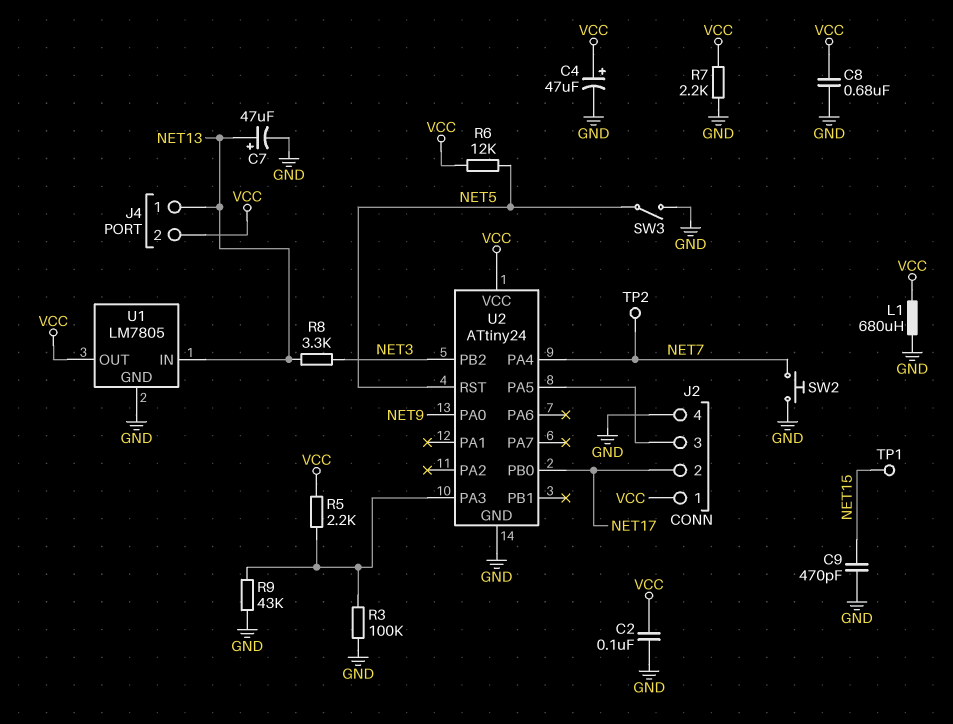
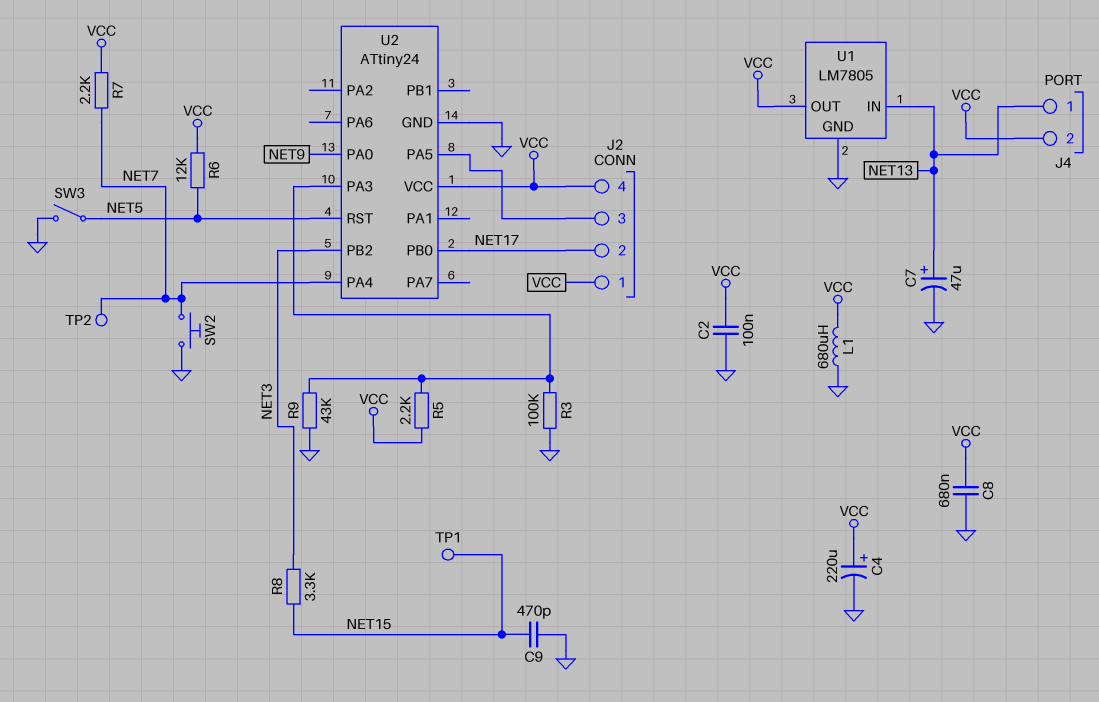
C4: 47uF (plus VCC, minus GND) -> 220uF (plus VCC, minus GND)
J2 pin 4: GND -> VCC
R7: 2.2k (GND, VCC) -> 2.2k (NET7, VCC)
R8: 3.3k (NET3, NET13) -> 3.3k (NET3, NET15)

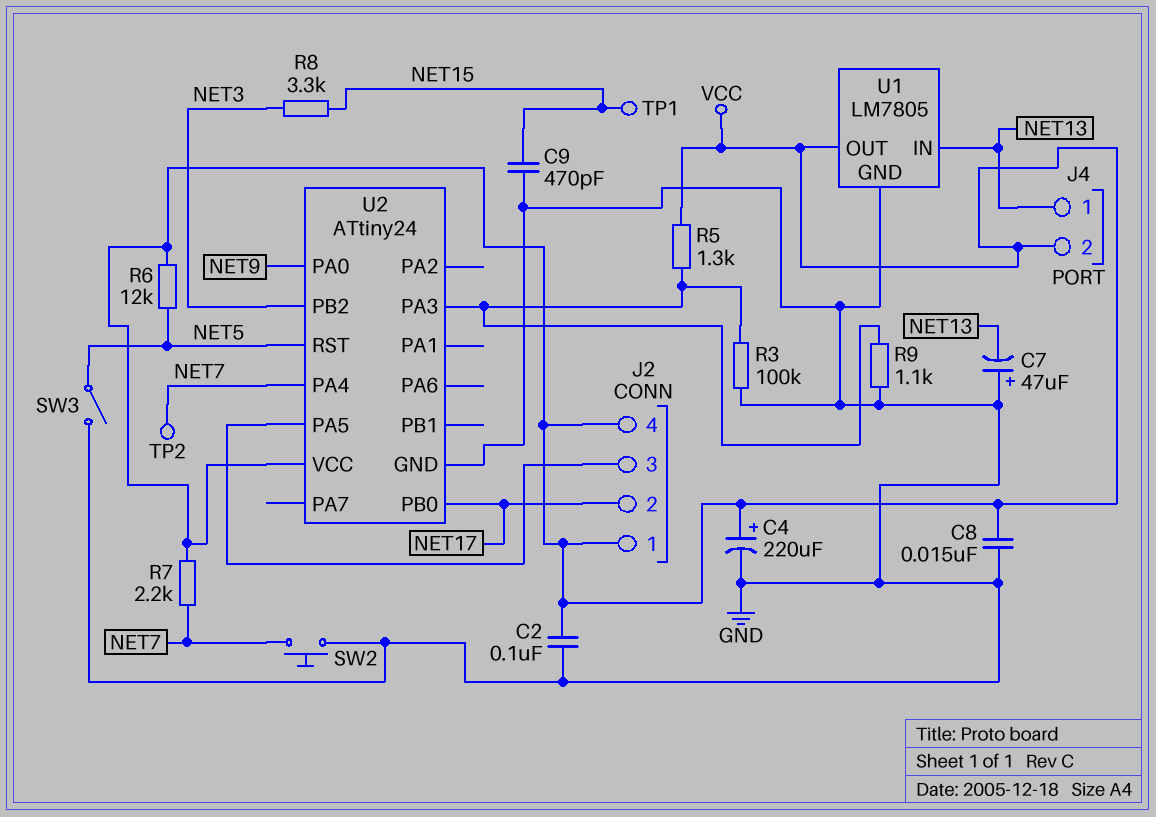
C7: 47uF (plus NET13, minus GND) -> 47uF (plus GND, minus NET13)
C8: 680nF (GND, VCC) -> 15nF (GND, VCC)
L1: 680uH (GND, VCC) -> none
R5: 2.2k (U2/PA3, VCC) -> 1.3k (U2/PA3, VCC)
R9: 43k (GND, U2/PA3) -> 1.1k (GND, U2/PA3)

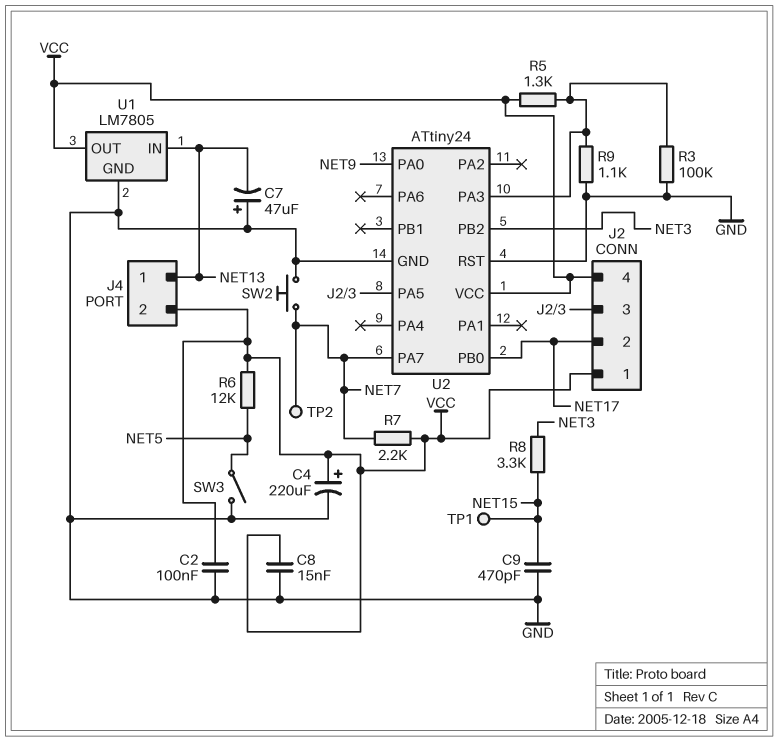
U2 pin PA4: NET7 -> none
U2 pin PA7: none -> NET7
U2 pin RST: NET5 -> GND

